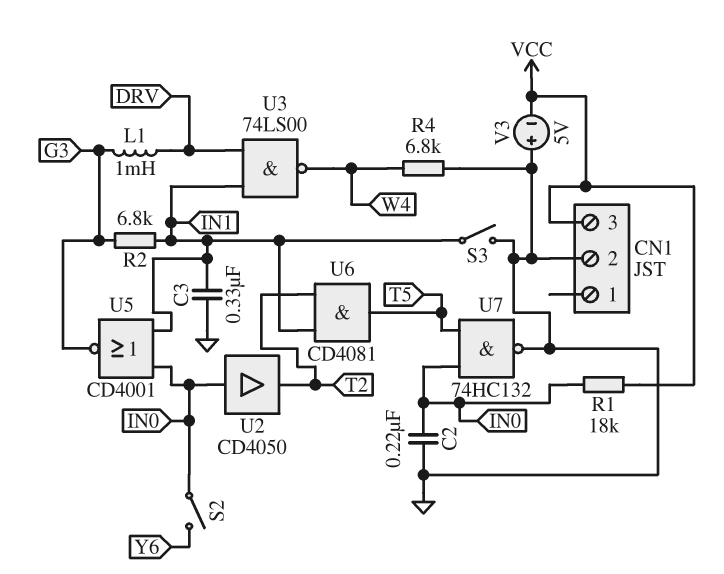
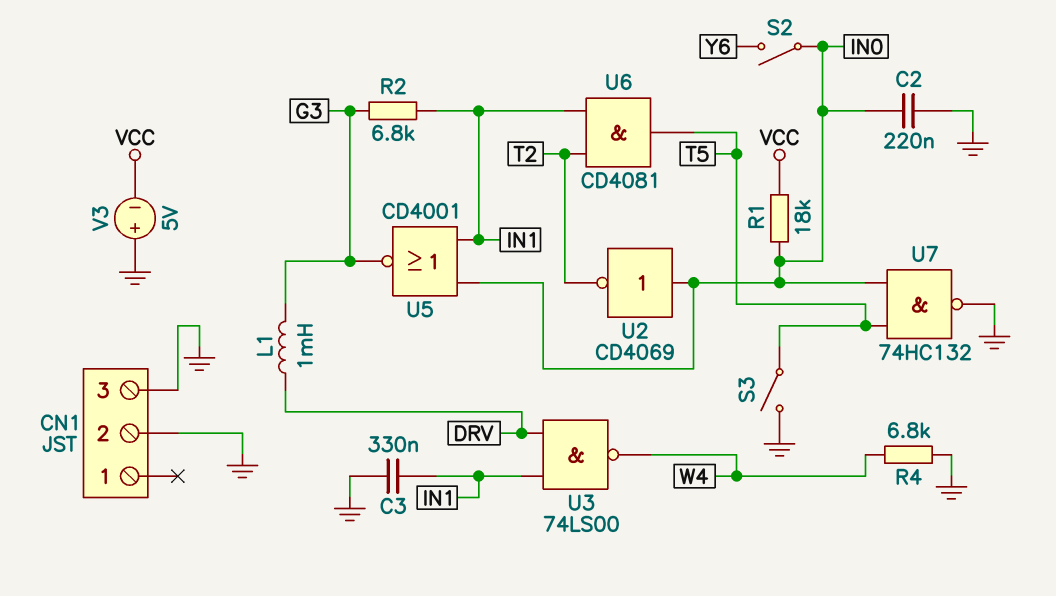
CN1 pin 3: VCC -> GND
S3: switch (GND, IN1) -> switch (GND, T5)
U2: buffer CD4050 (in IN0, out T2) -> NOT CD4069 (in IN0, out T2)

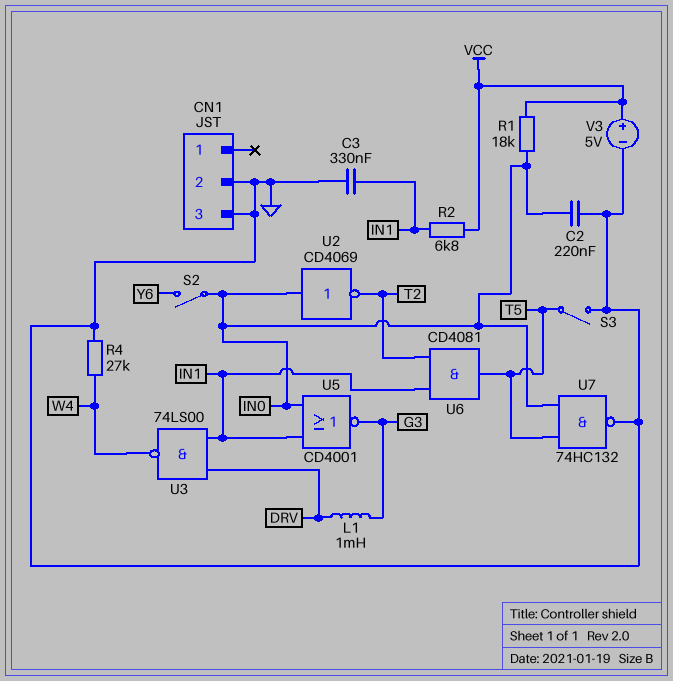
R2: 6.8k (G3, IN1) -> 6.8k (IN1, VCC)
R4: 6.8k (GND, W4) -> 27k (GND, W4)
V3: 5V (plus GND, minus VCC) -> 5V (plus VCC, minus GND)

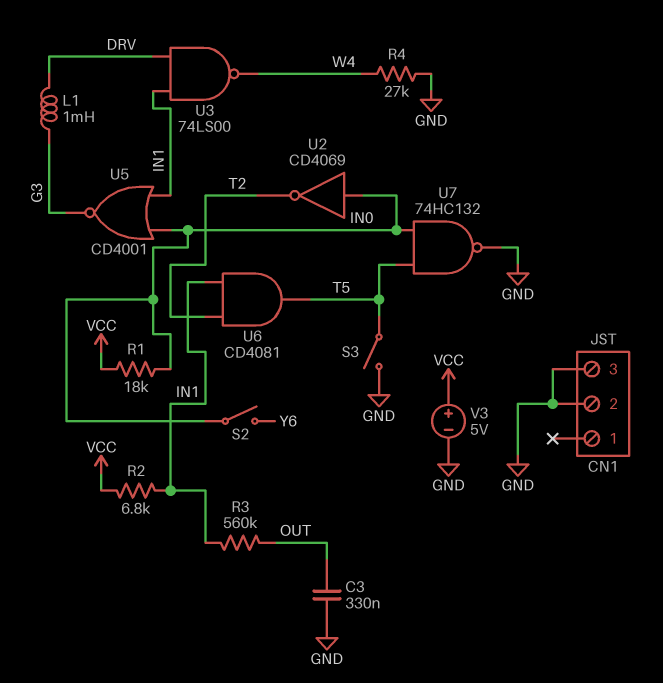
C2: 220nF (GND, IN0) -> none
C3: 330nF (GND, IN1) -> 330nF (GND, OUT)
R3: none -> 560k (IN1, OUT)

